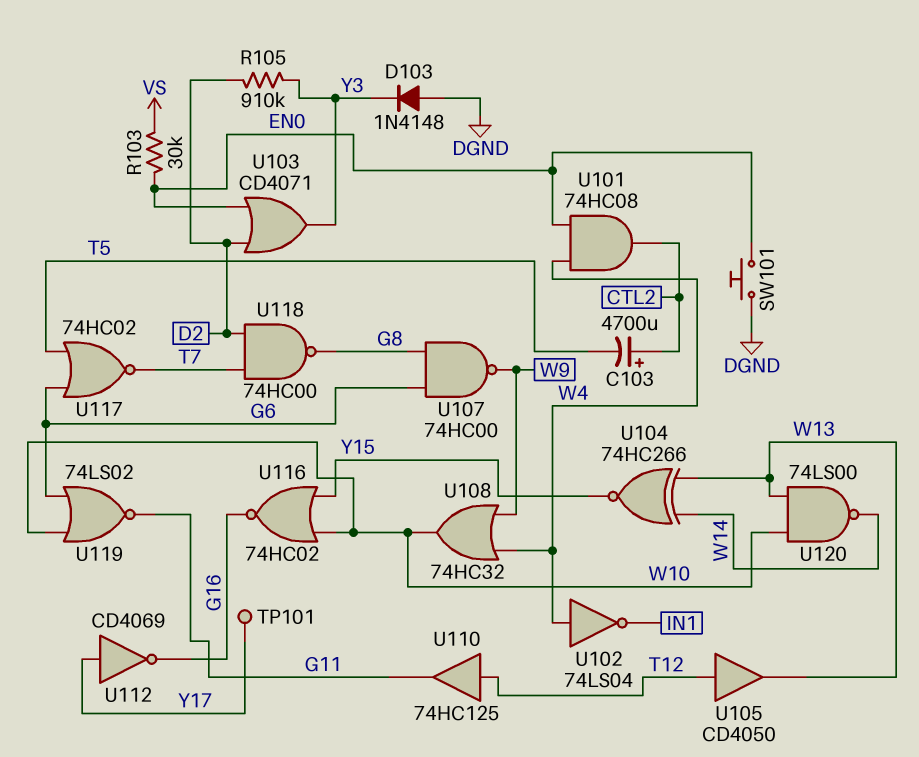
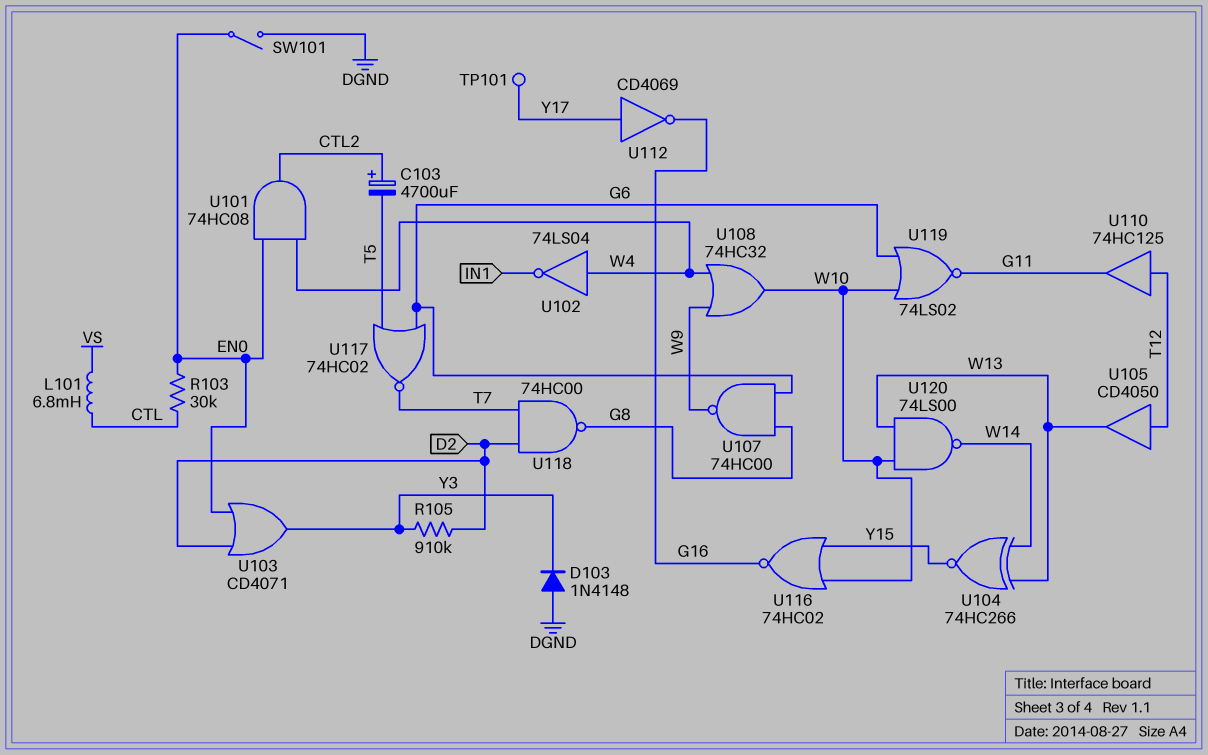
L101: none -> 6.8mH (CTL, VS)
R103: 30k (EN0, VS) -> 30k (CTL, EN0)
SW101: button (DGND, EN0) -> switch (DGND, EN0)

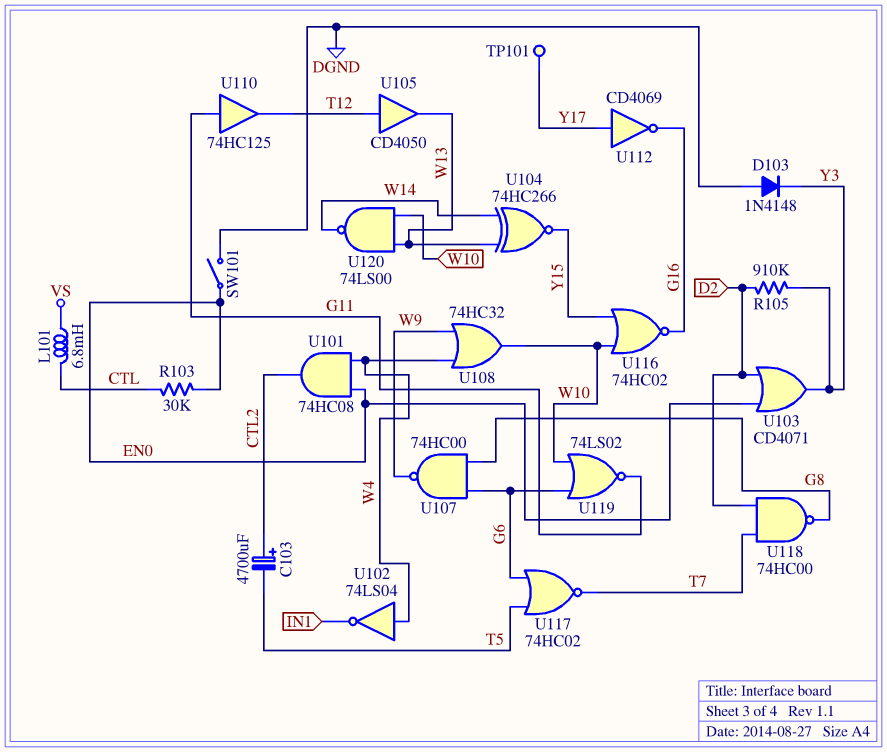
U110: buffer 74HC125 (in T12, out G11) -> buffer 74HC125 (in G11, out T12)

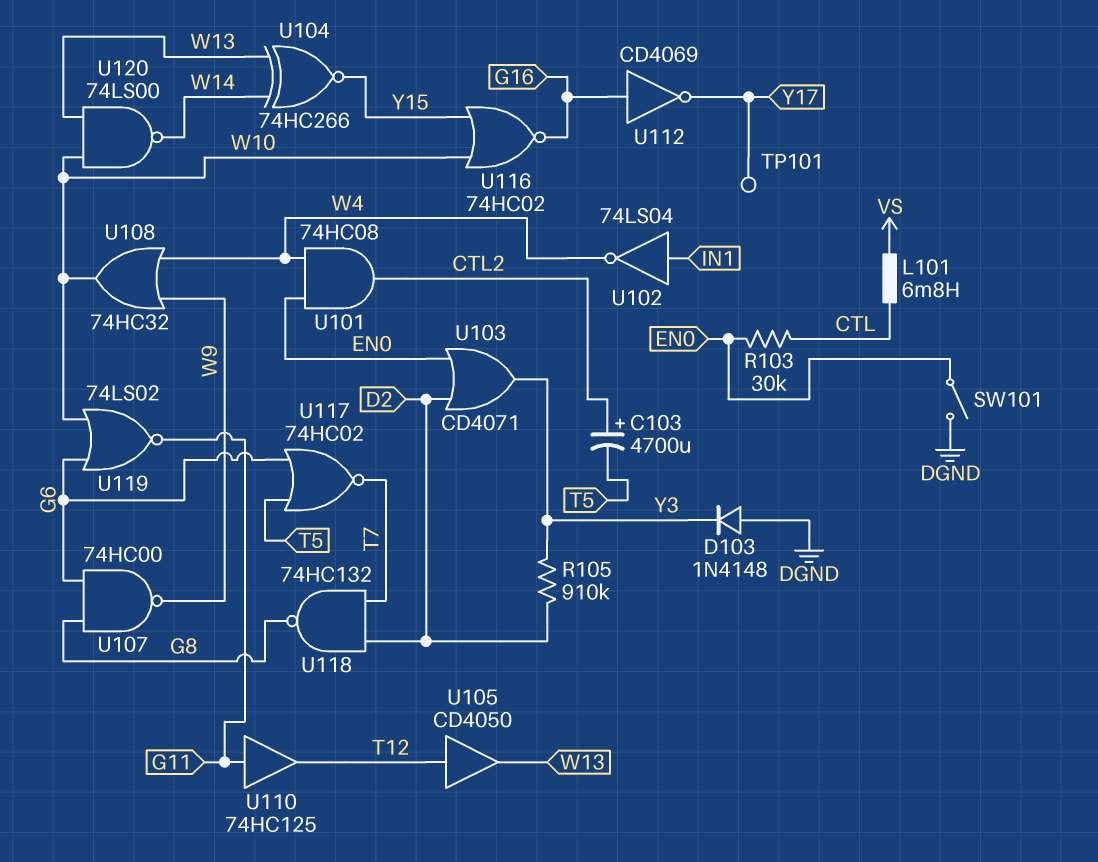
U102: NOT 74LS04 (in W4, out IN1) -> NOT 74LS04 (in IN1, out W4)
U112: NOT CD4069 (in Y17, out G16) -> NOT CD4069 (in G16, out Y17)
U118: NAND 74HC00 (in D2, in T7, out G8) -> NAND 74HC132 (in D2, in T7, out G8)

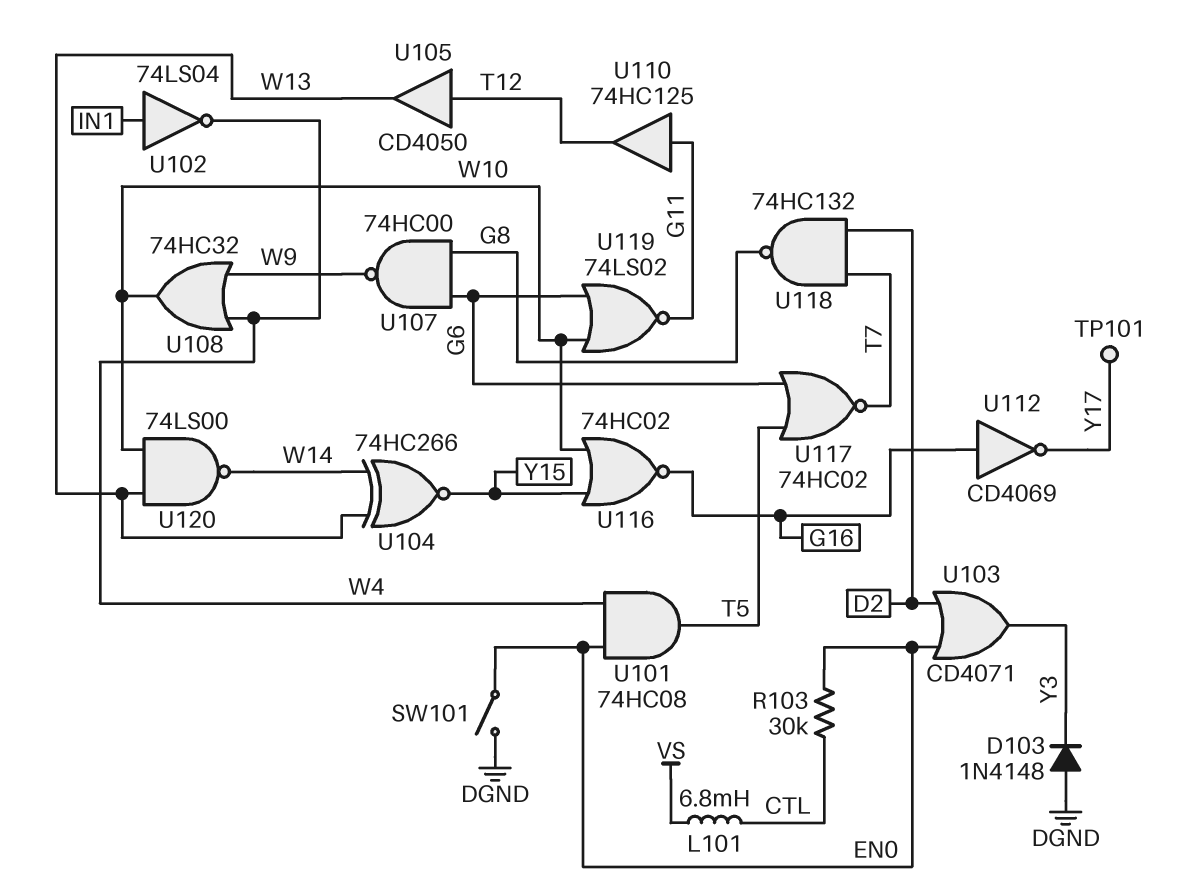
C103: 4700uF (plus CTL2, minus T5) -> none
R105: 910k (D2, Y3) -> none
U101: AND 74HC08 (in EN0, in W4, out CTL2) -> AND 74HC08 (in EN0, in W4, out T5)

